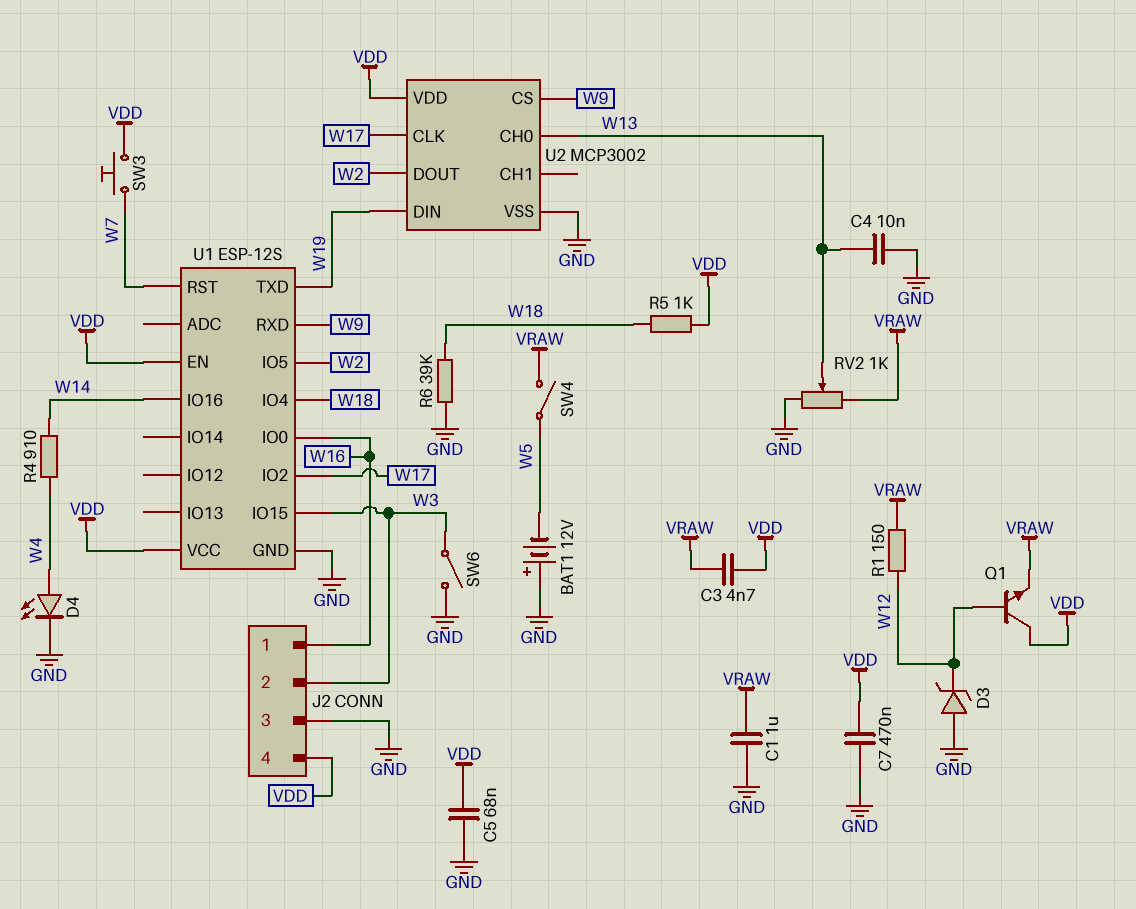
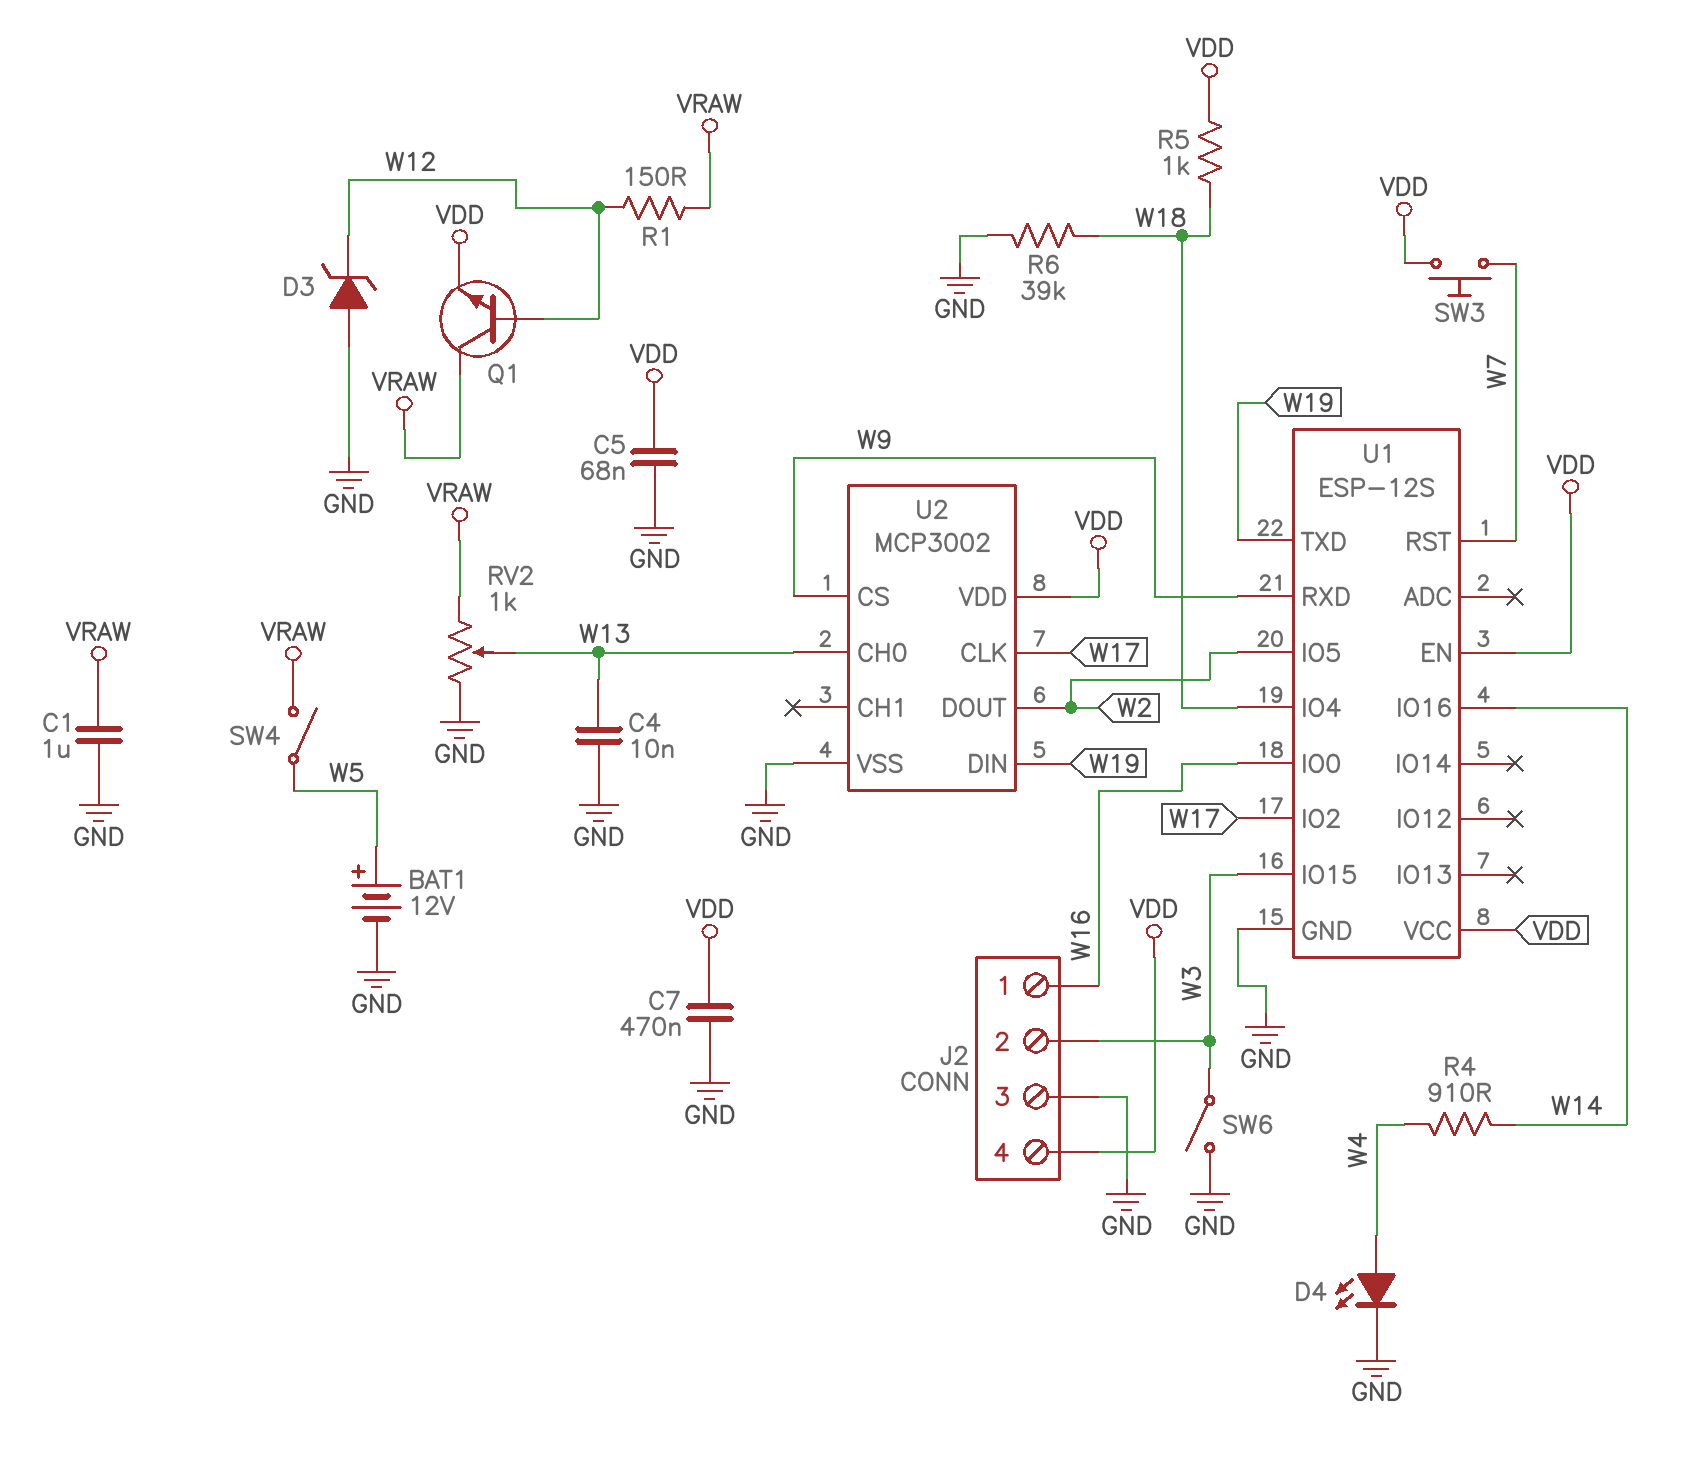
BAT1: 12V (plus GND, minus W5) -> 12V (plus W5, minus GND)
C3: 4.7nF (VDD, VRAW) -> none
Q1: NPN (B W12, C VDD, E VRAW) -> NPN (B W12, C VRAW, E VDD)

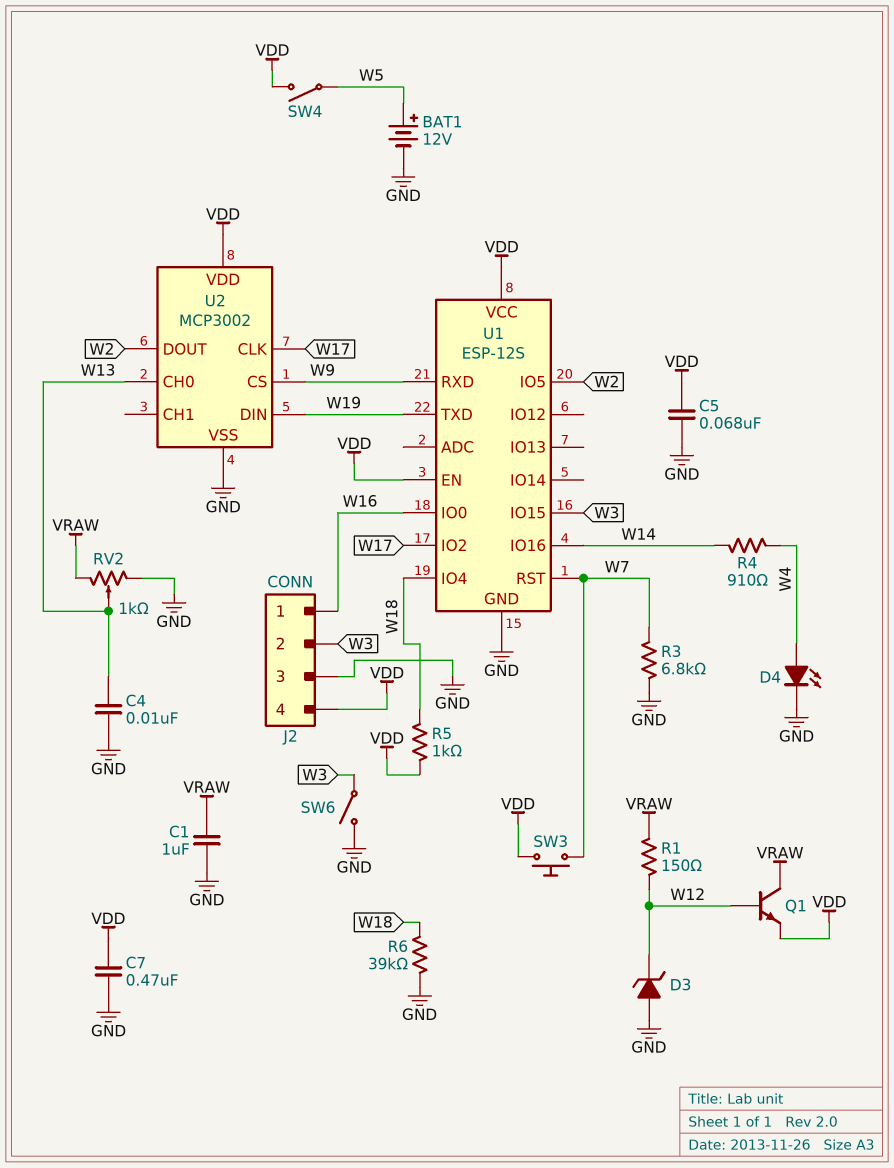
R3: none -> 6.8k (GND, W7)
SW4: switch (VRAW, W5) -> switch (VDD, W5)

